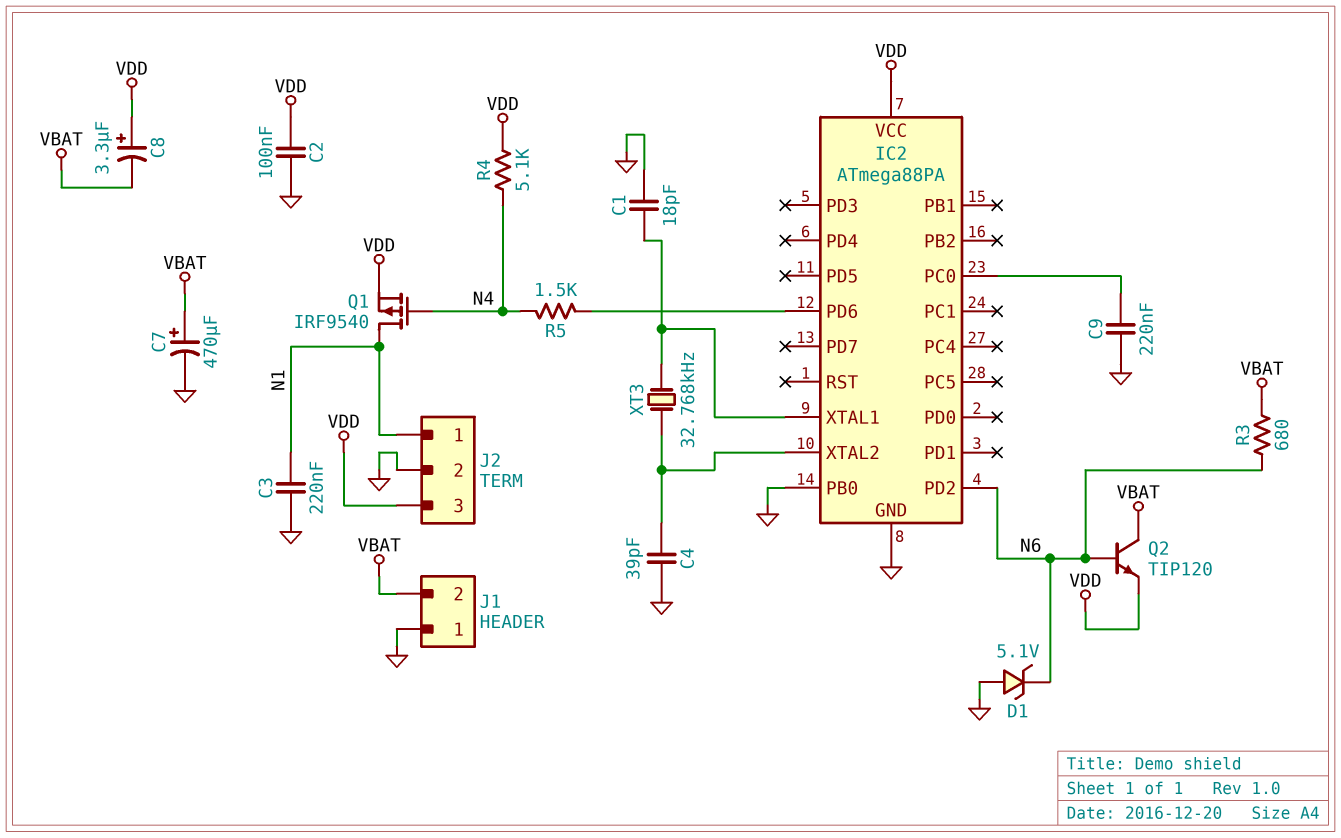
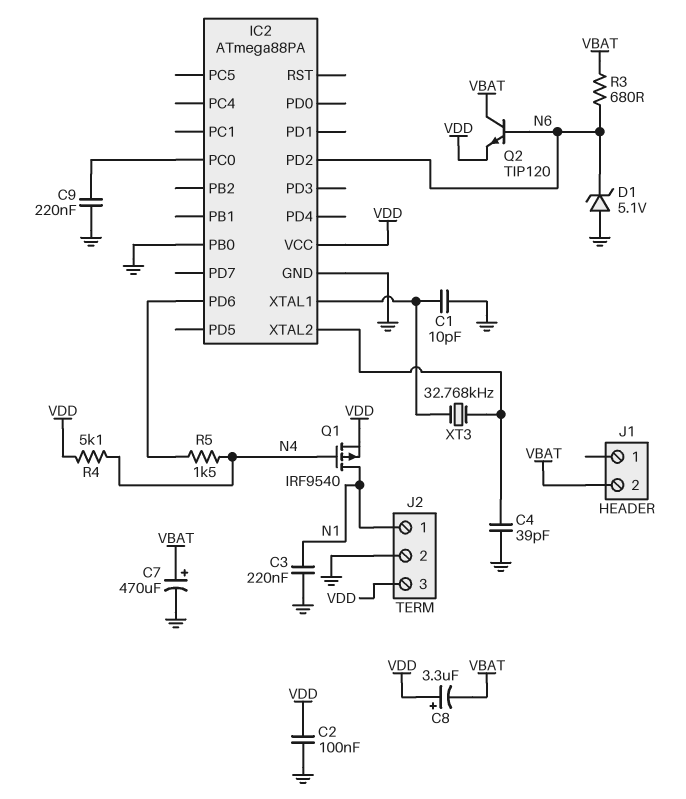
C1: 18pF (GND, IC2/XTAL1) -> 10pF (GND, IC2/XTAL1)
J1 pin 1: GND -> none

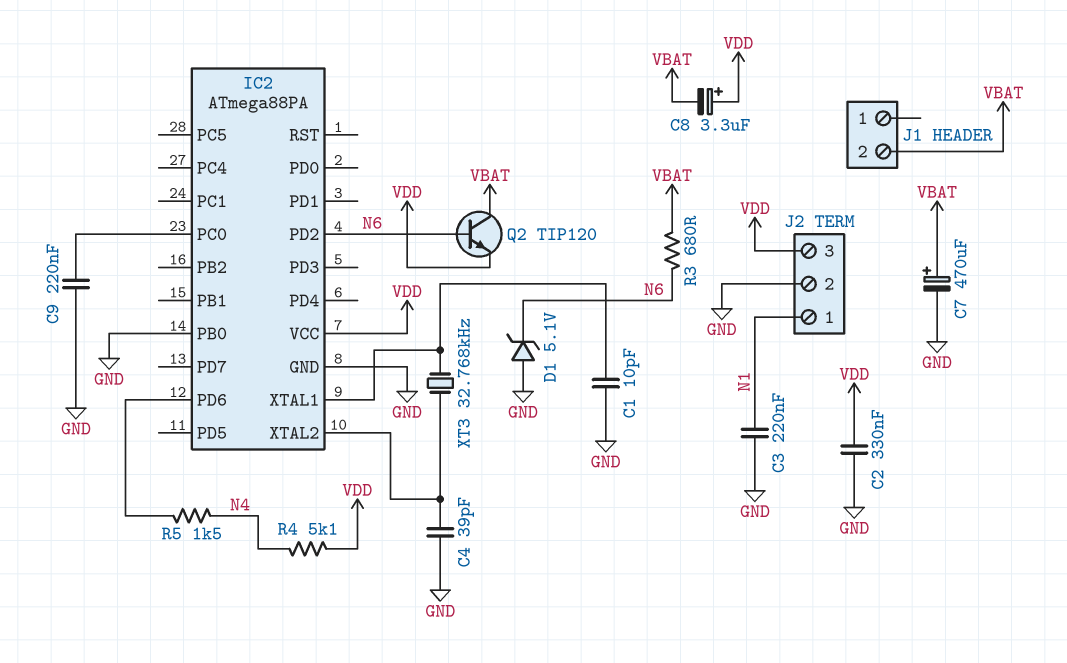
C2: 100nF (GND, VDD) -> 330nF (GND, VDD)
Q1: PMOS IRF9540 (G N4, D N1, S VDD) -> none

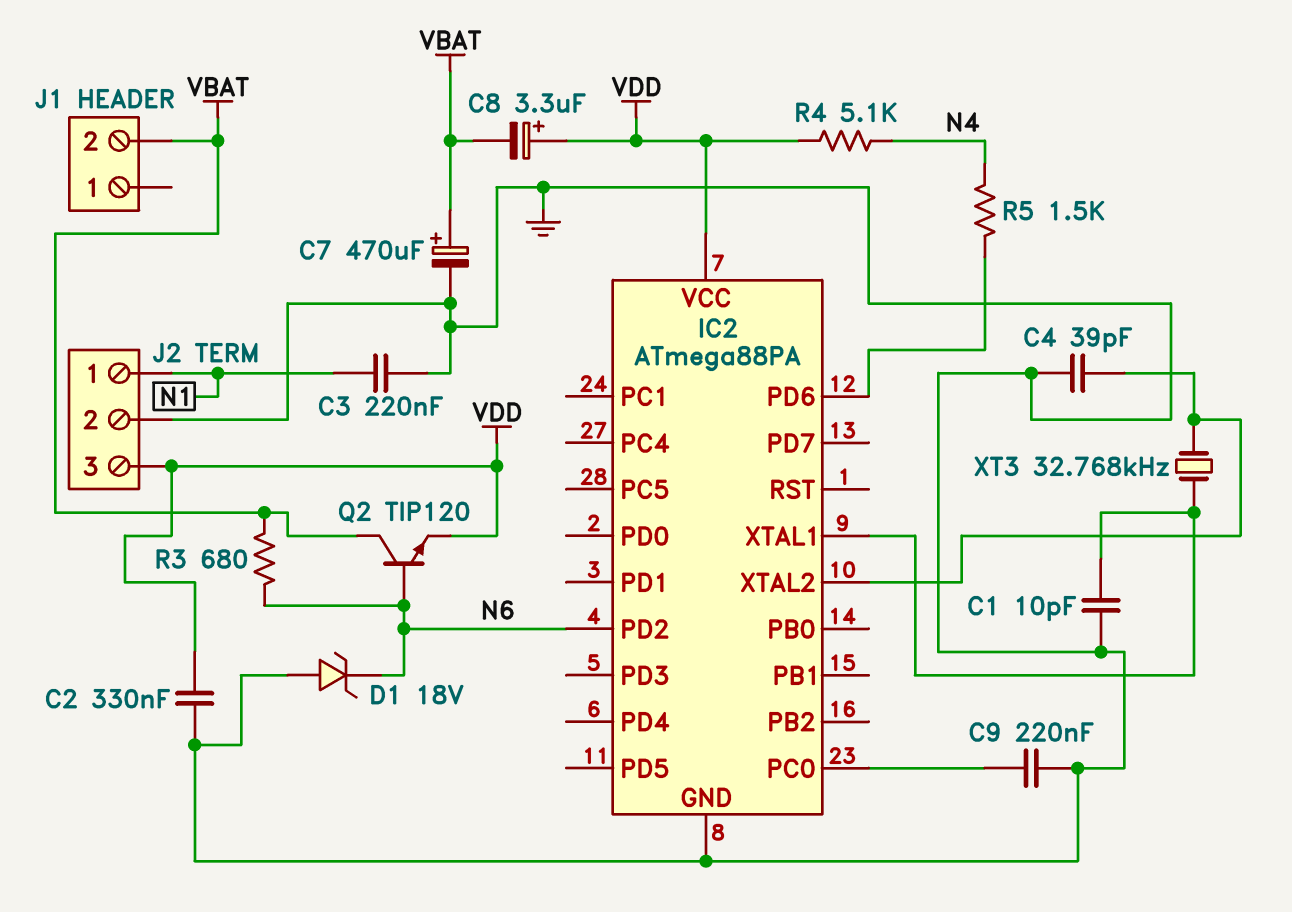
D1: zener 5.1V (A GND, K N6) -> zener 18V (A GND, K N6)
IC2 pin PB0: GND -> none

